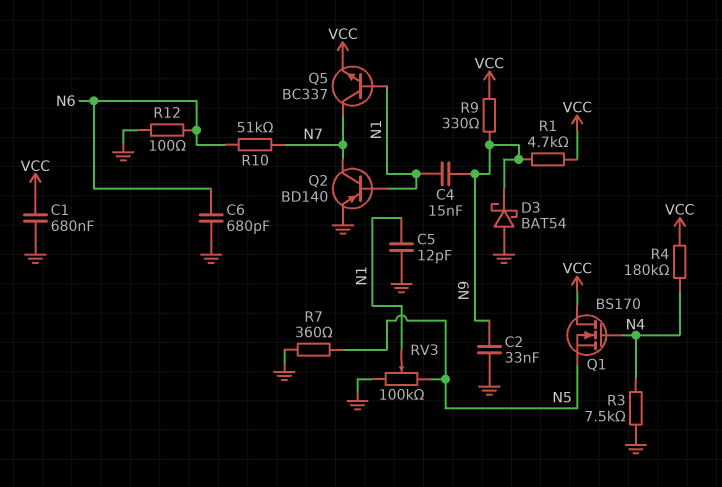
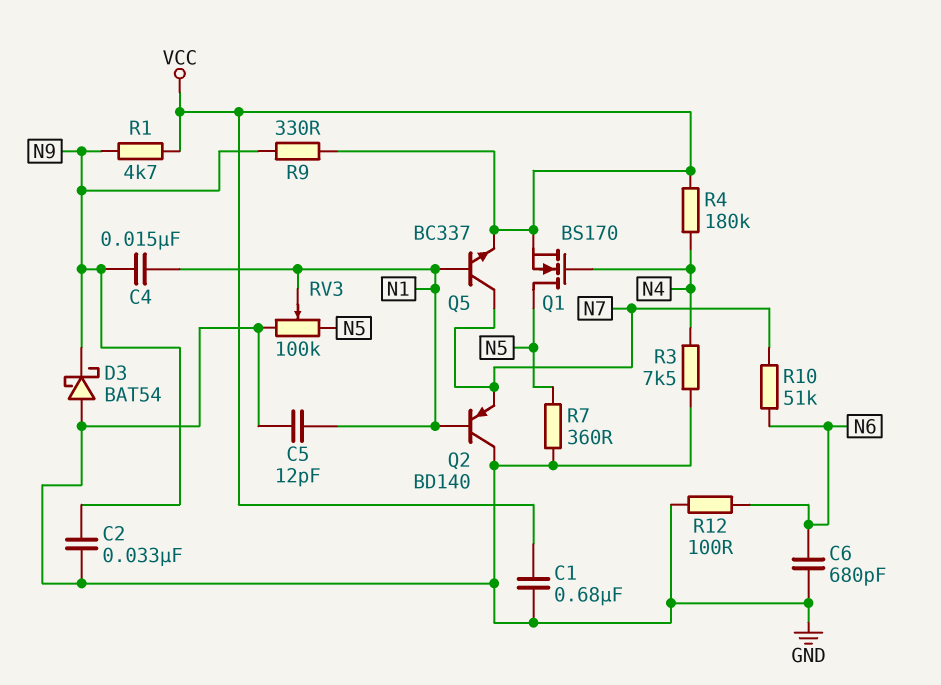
Q1: NMOS BS170 (G N4, D VCC, S N5) -> NMOS BS170 (G N4, D N5, S VCC)
Q2: PNP BD140 (B N1, C N7, E GND) -> PNP BD140 (B N1, C GND, E N7)

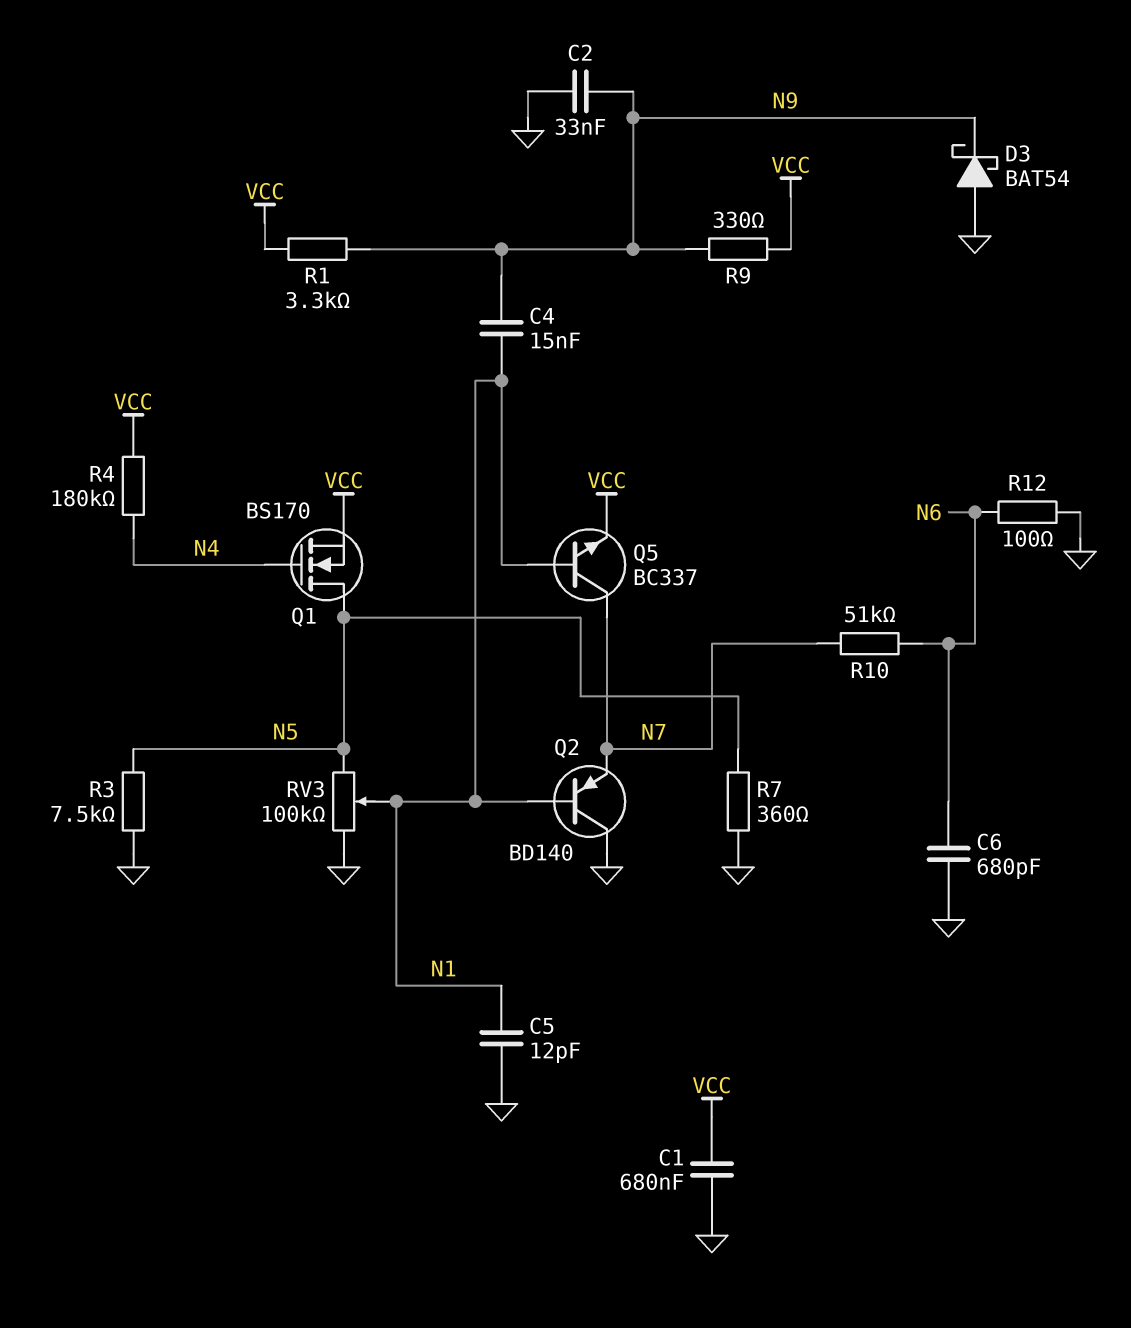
R1: 4.7k (N9, VCC) -> 3.3k (N9, VCC)
R3: 7.5k (GND, N4) -> 7.5k (GND, N5)

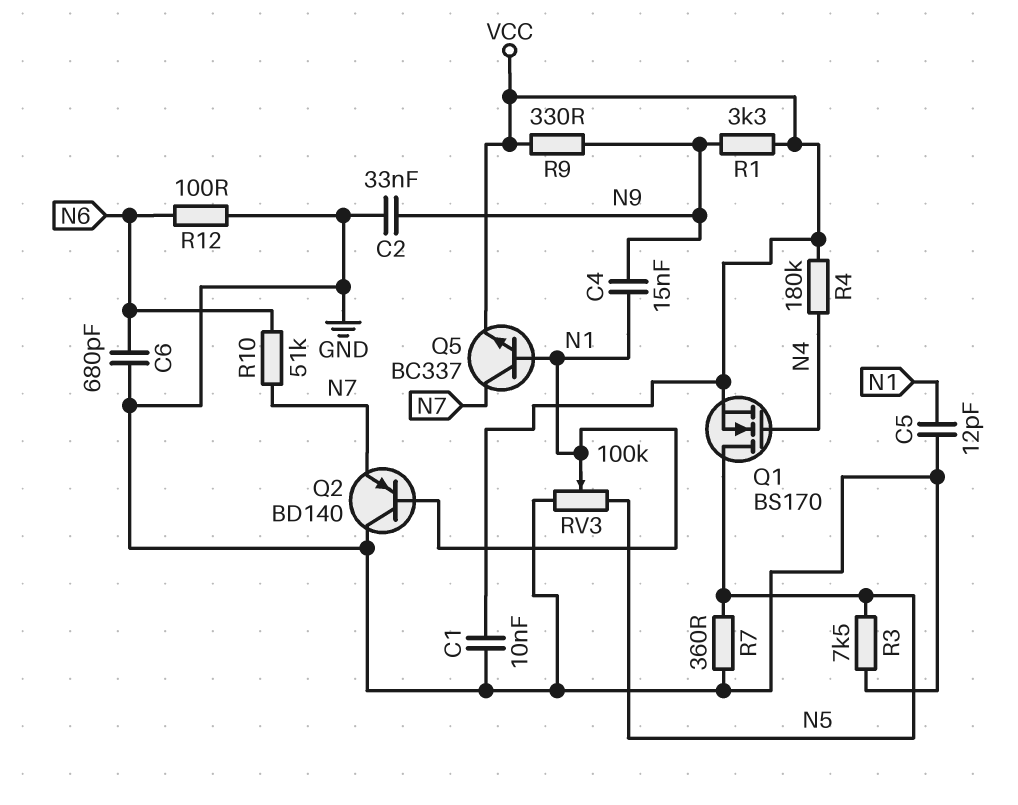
C1: 680nF (GND, VCC) -> 10nF (GND, VCC)
D3: schottky BAT54 (A GND, K N9) -> none

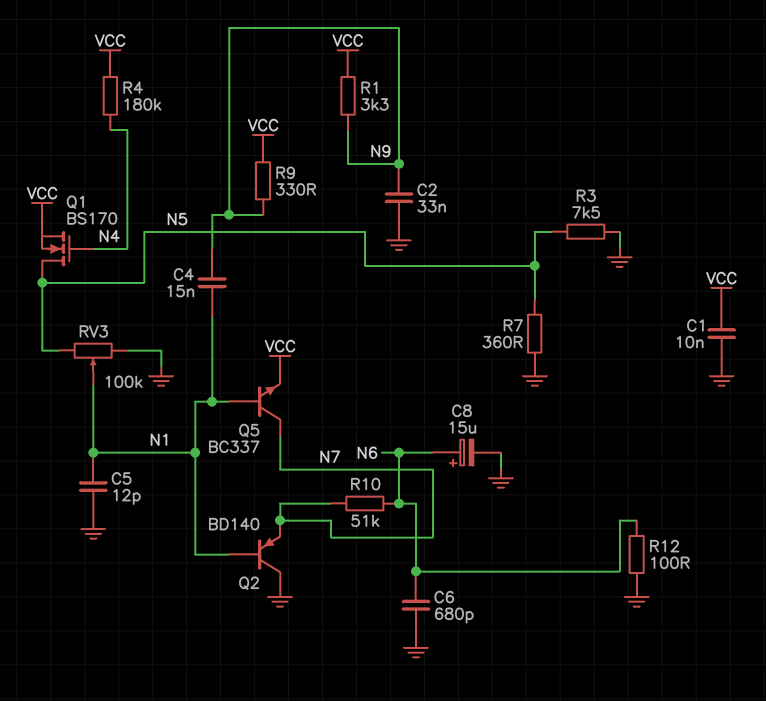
C8: none -> 15uF (plus N6, minus GND)

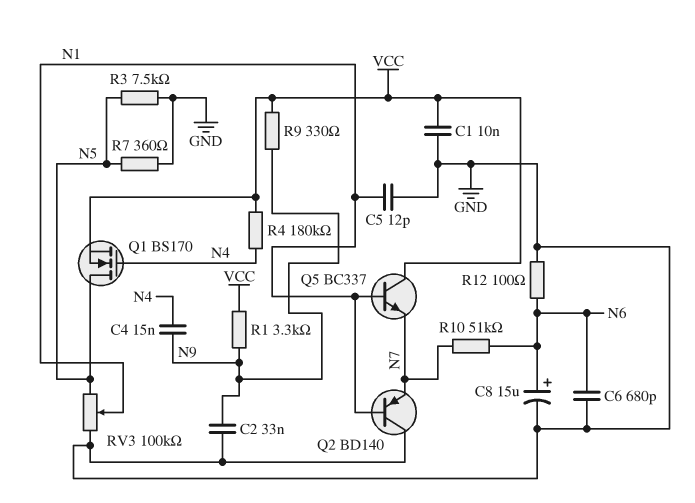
C4: 15nF (N1, N9) -> 15nF (N4, N9)
Q5: NPN BC337 (B N1, C N7, E VCC) -> NPN BC337 (B N1, C VCC, E N7)

